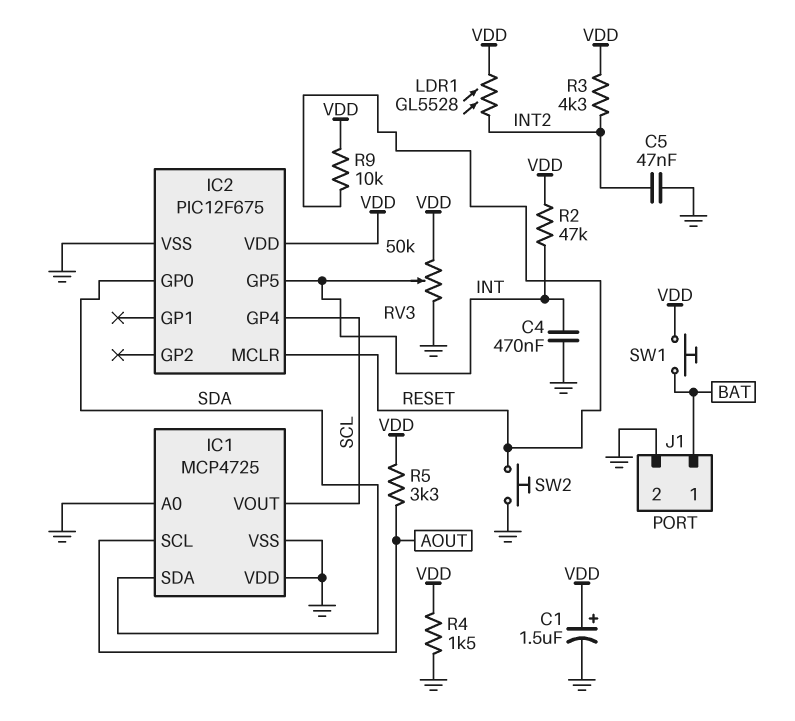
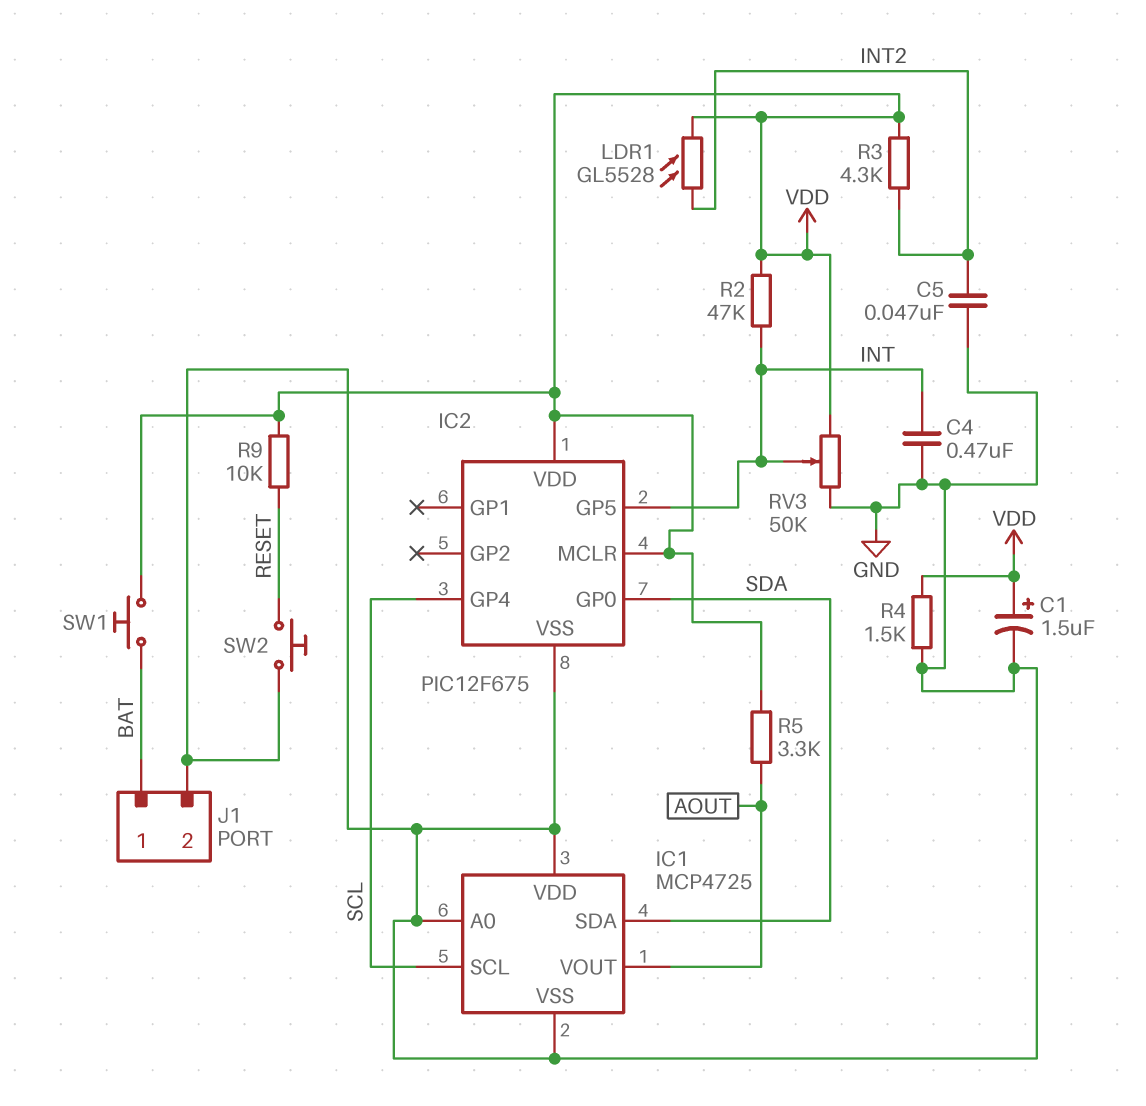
IC1 pin SCL: AOUT -> SCL
IC1 pin VOUT: SCL -> AOUT
IC2 pin MCLR: RESET -> VDD

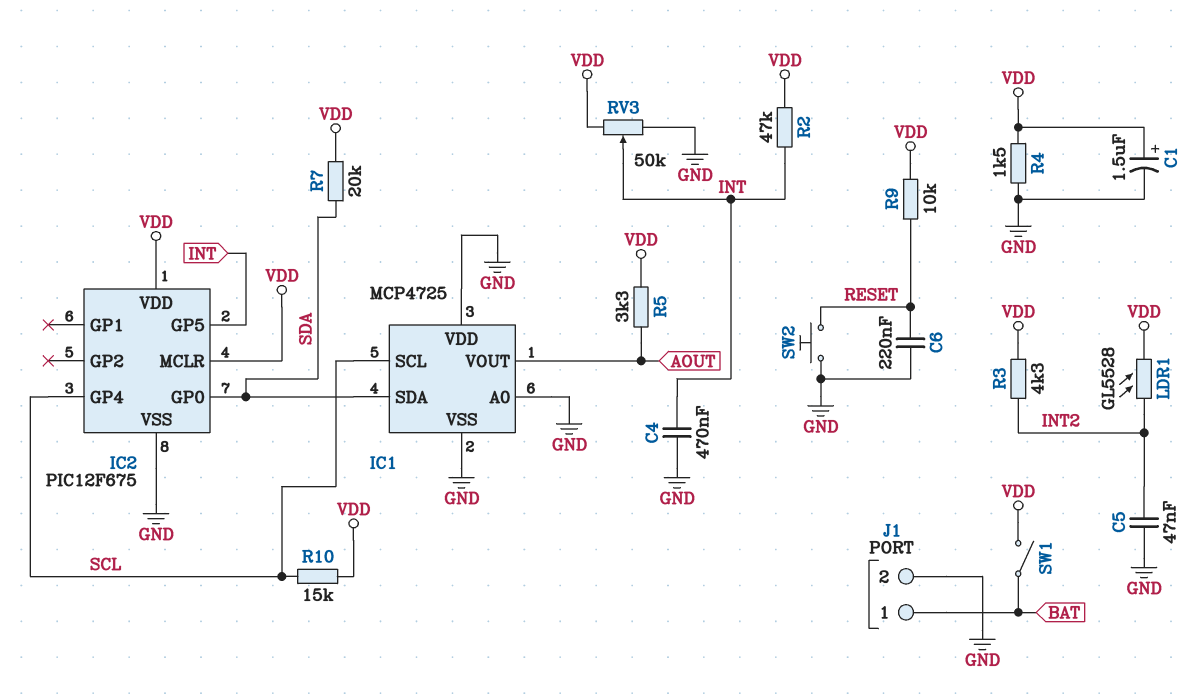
C6: none -> 220nF (GND, RESET)
R7: none -> 20k (SDA, VDD)
R10: none -> 15k (SCL, VDD)
SW1: button (BAT, VDD) -> switch (BAT, VDD)

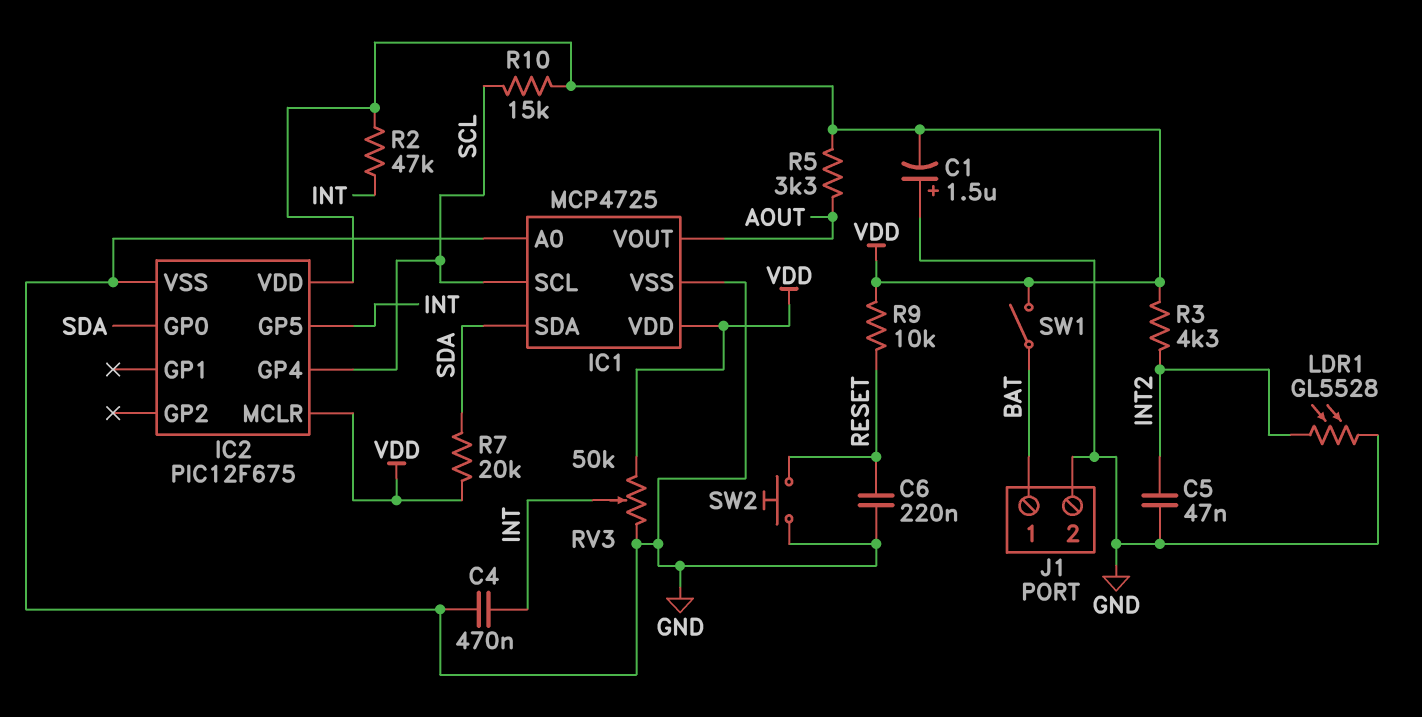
C1: 1.5uF (plus VDD, minus GND) -> 1.5uF (plus GND, minus VDD)
IC1 pin VDD: GND -> VDD
LDR1: GL5528 (INT2, VDD) -> GL5528 (GND, INT2)
R4: 1.5k (GND, VDD) -> none

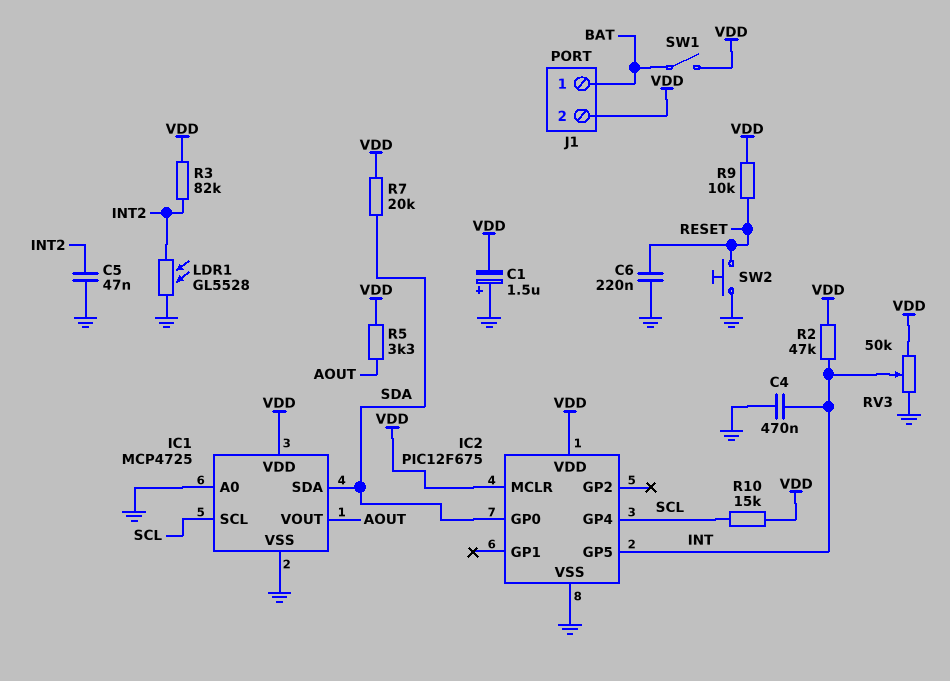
J1 pin 2: GND -> VDD
R3: 4.3k (INT2, VDD) -> 82k (INT2, VDD)

